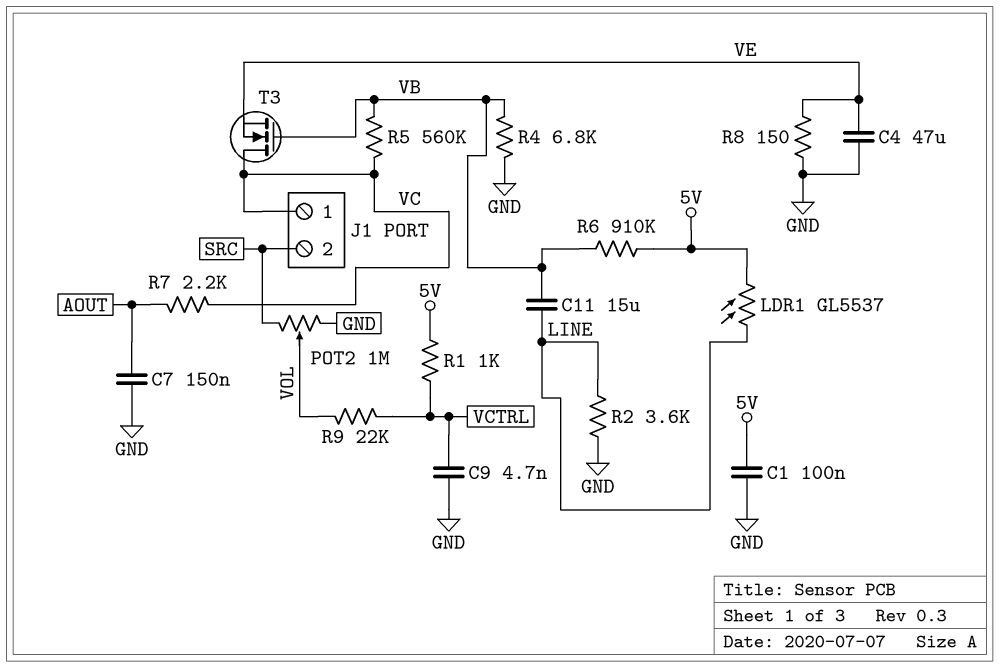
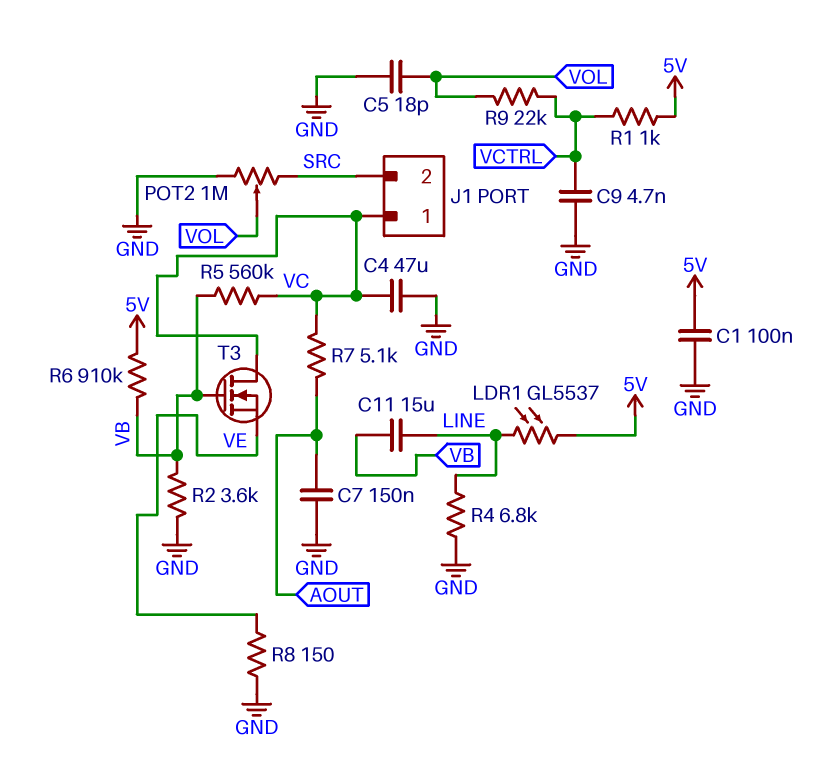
C4: 47uF (GND, VE) -> 47uF (GND, VC)
C5: none -> 18pF (GND, VOL)
R2: 3.6k (GND, LINE) -> 3.6k (GND, VB)
R4: 6.8k (GND, VB) -> 6.8k (GND, LINE)
R7: 2.2k (AOUT, VC) -> 5.1k (AOUT, VC)

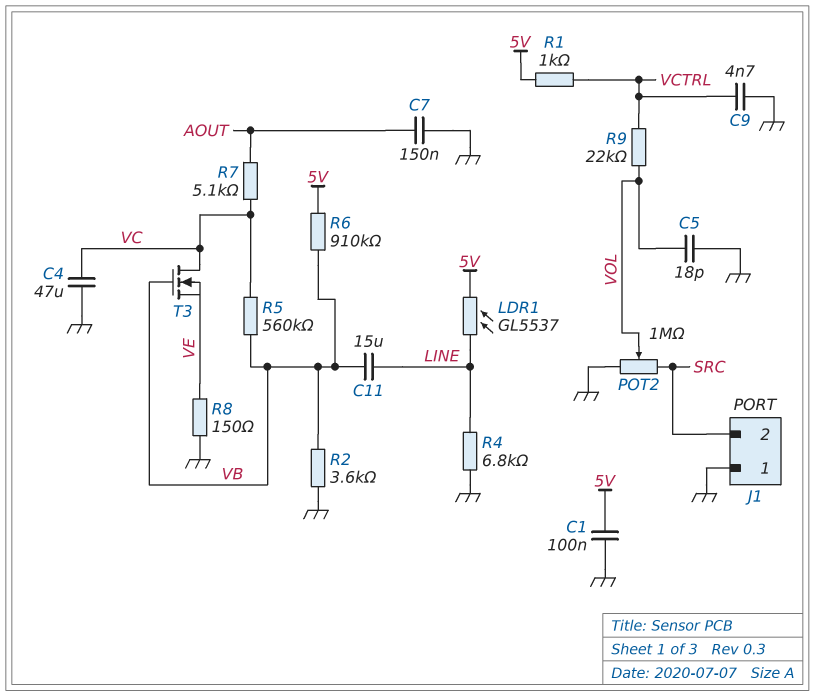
J1 pin 1: VC -> GND

